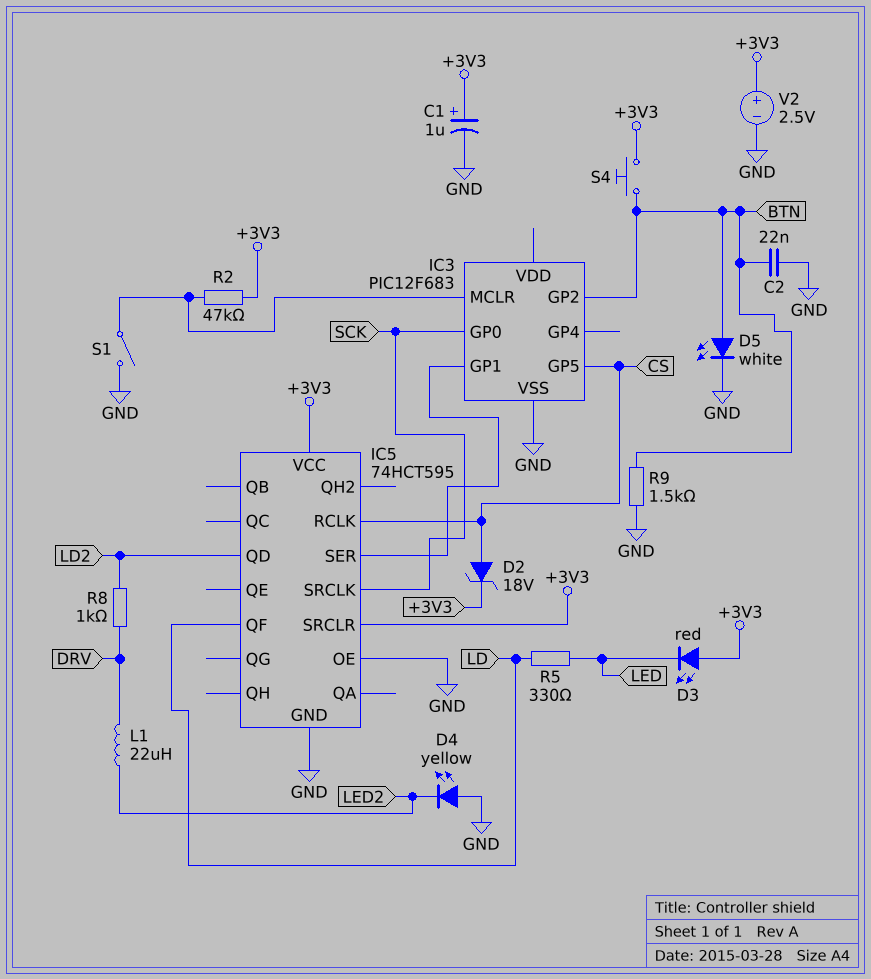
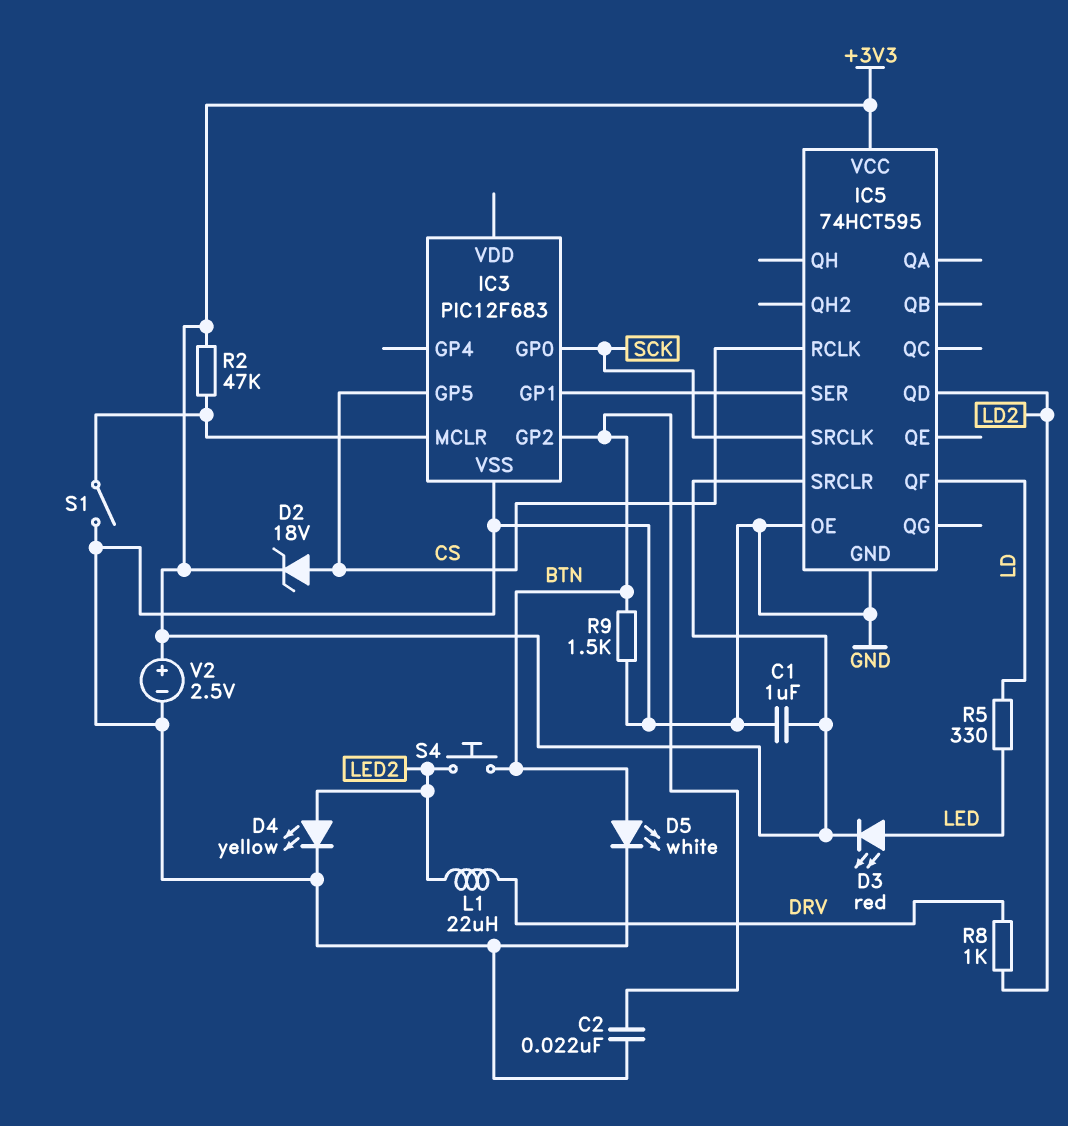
C1: 1uF (plus +3V3, minus GND) -> 1uF (+3V3, GND)
D3: LED red (A +3V3, K LED) -> LED red (A LED, K +3V3)
D4: LED yellow (A GND, K LED2) -> LED yellow (A LED2, K GND)
S4: button (+3V3, BTN) -> button (BTN, LED2)

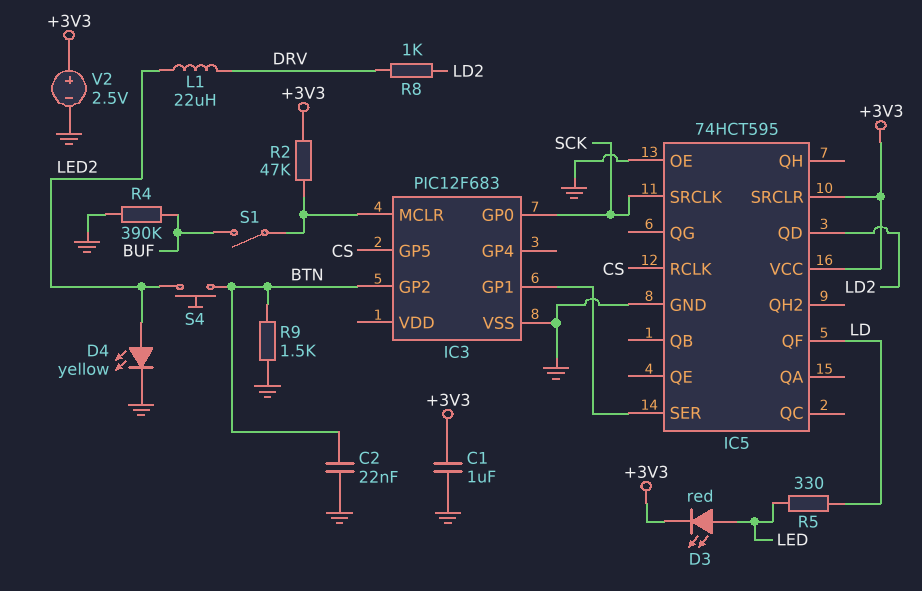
D2: zener 18V (A CS, K +3V3) -> none
D5: LED white (A BTN, K GND) -> none
R4: none -> 390k (BUF, GND)
S1: switch (GND, IC3/MCLR) -> switch (BUF, IC3/MCLR)

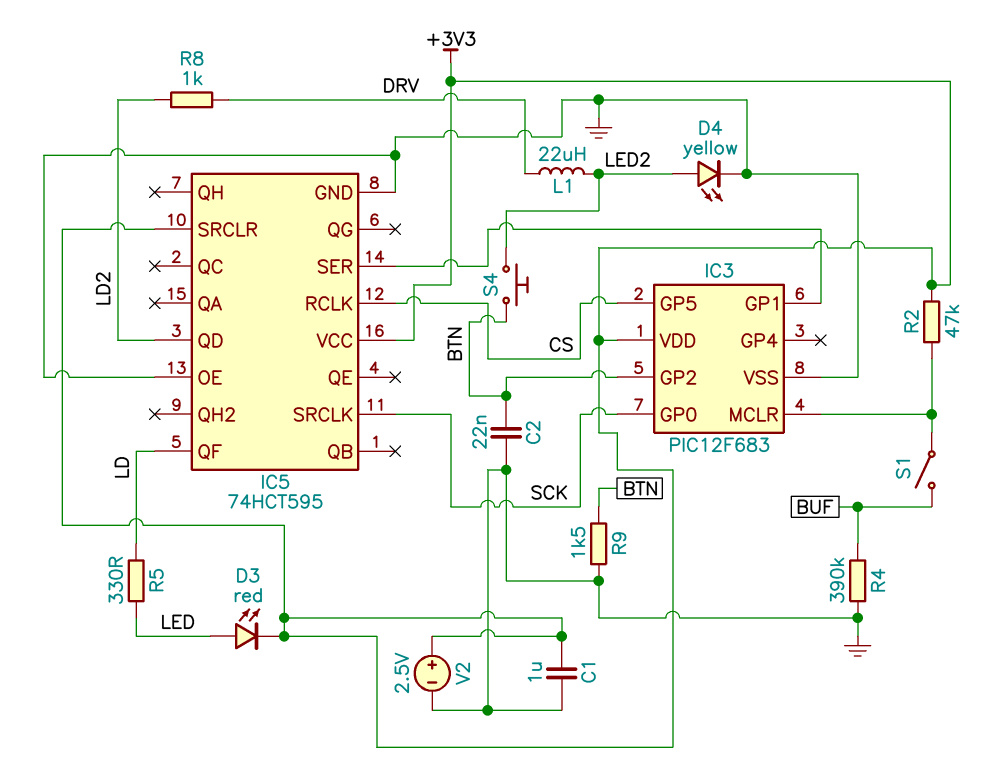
IC3 pin VDD: none -> +3V3

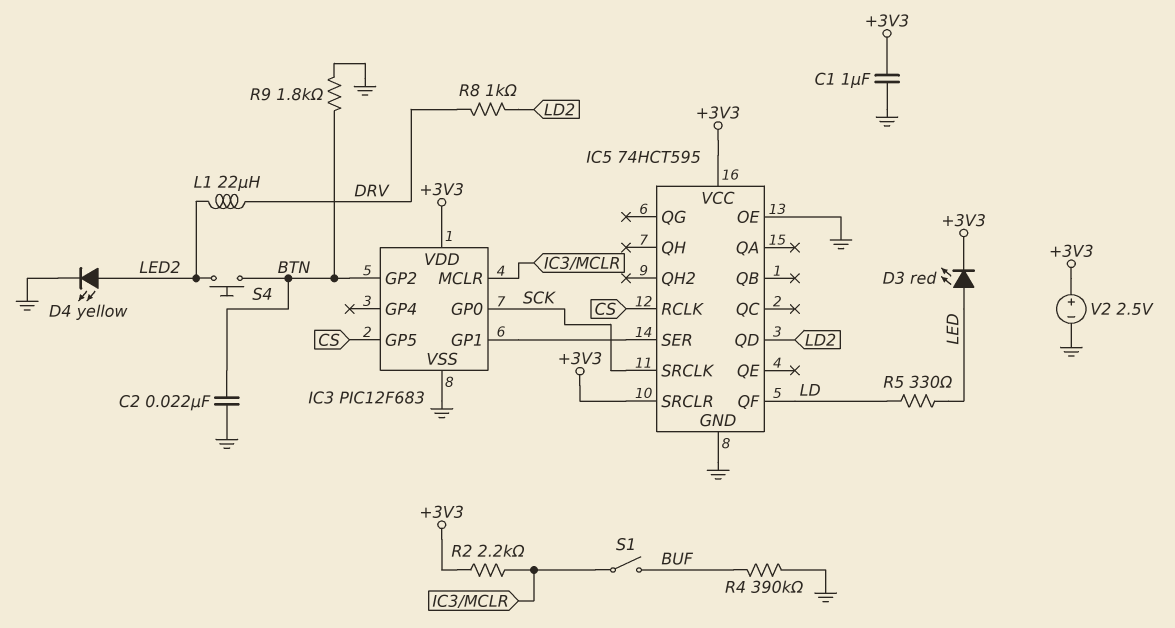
R2: 47k (+3V3, IC3/MCLR) -> 2.2k (+3V3, IC3/MCLR)
R9: 1.5k (BTN, GND) -> 1.8k (BTN, GND)

